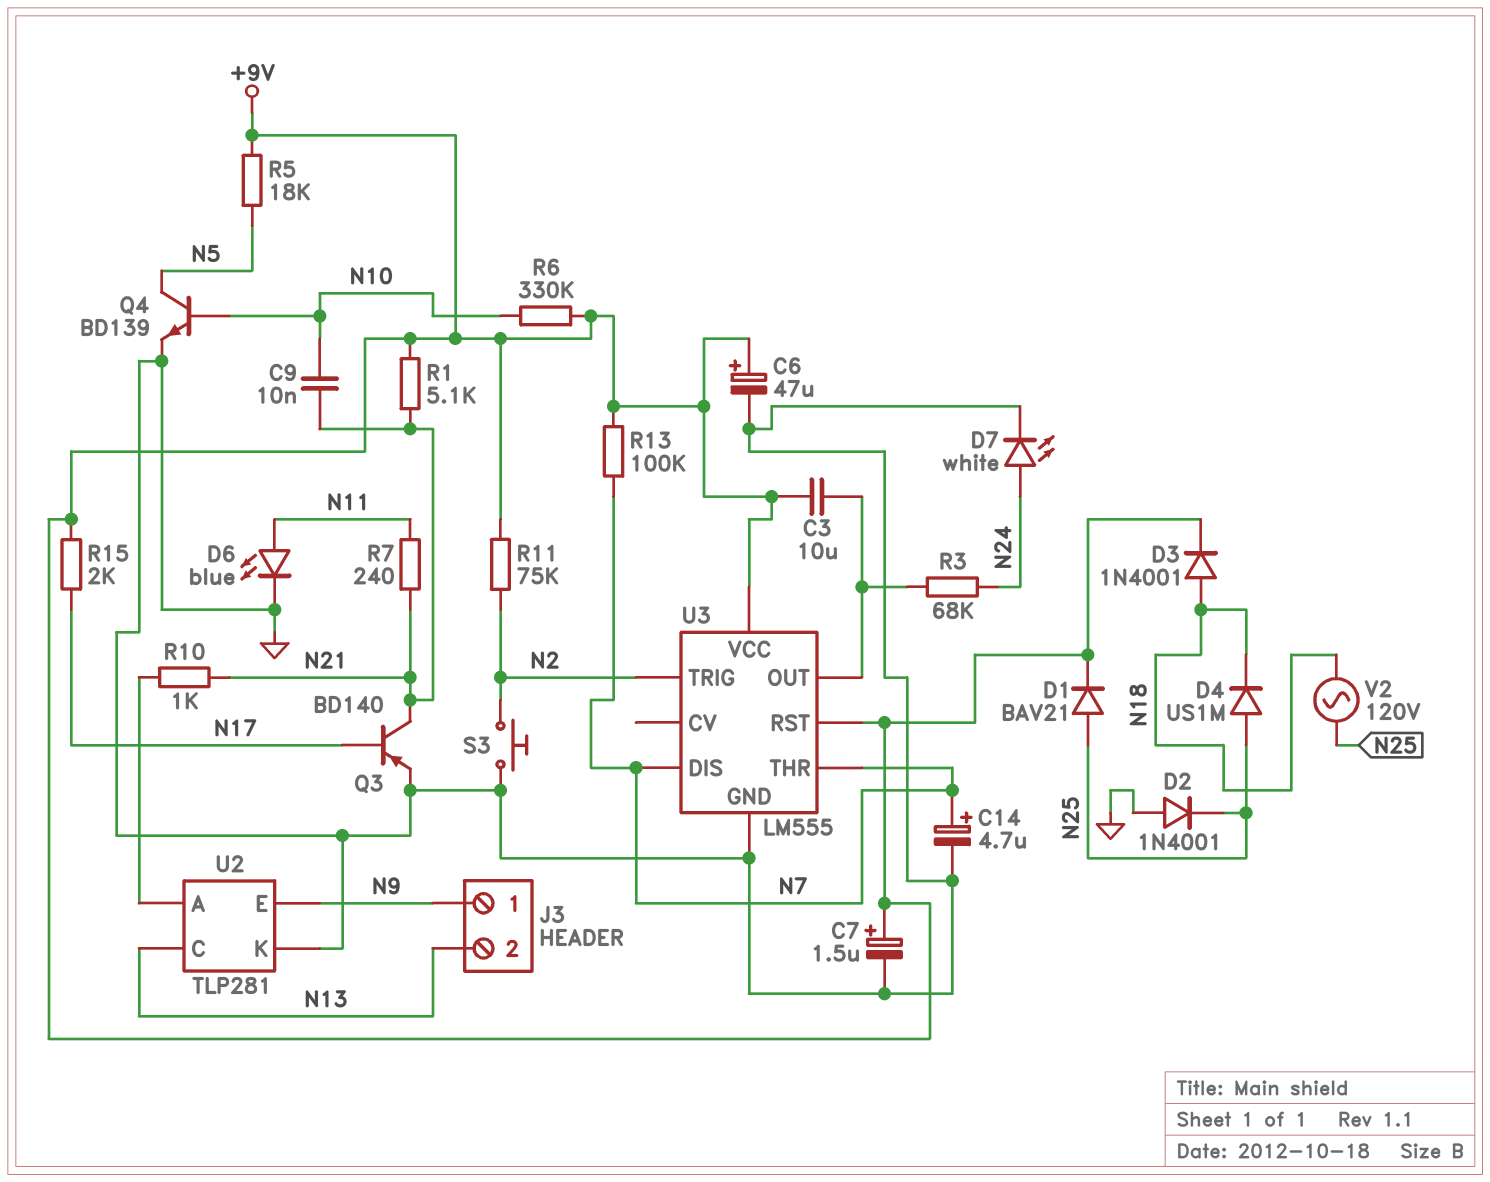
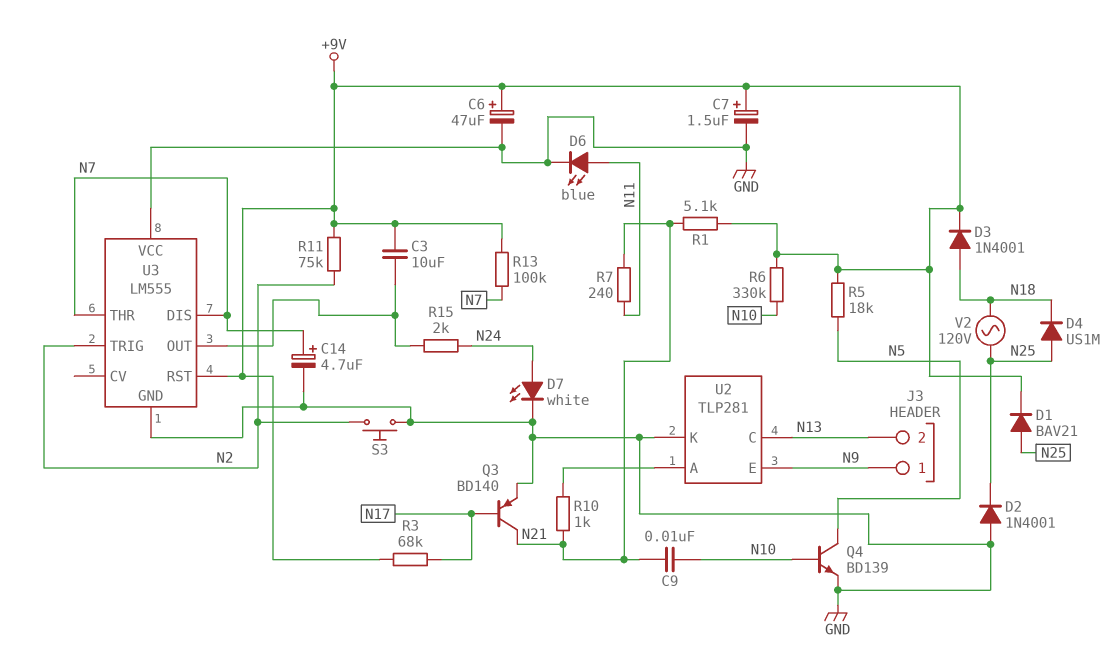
R3: 68k (N24, U3/OUT) -> 68k (+9V, N17)
R15: 2k (+9V, N17) -> 2k (N24, U3/OUT)
U3 pin VCC: +9V -> GND

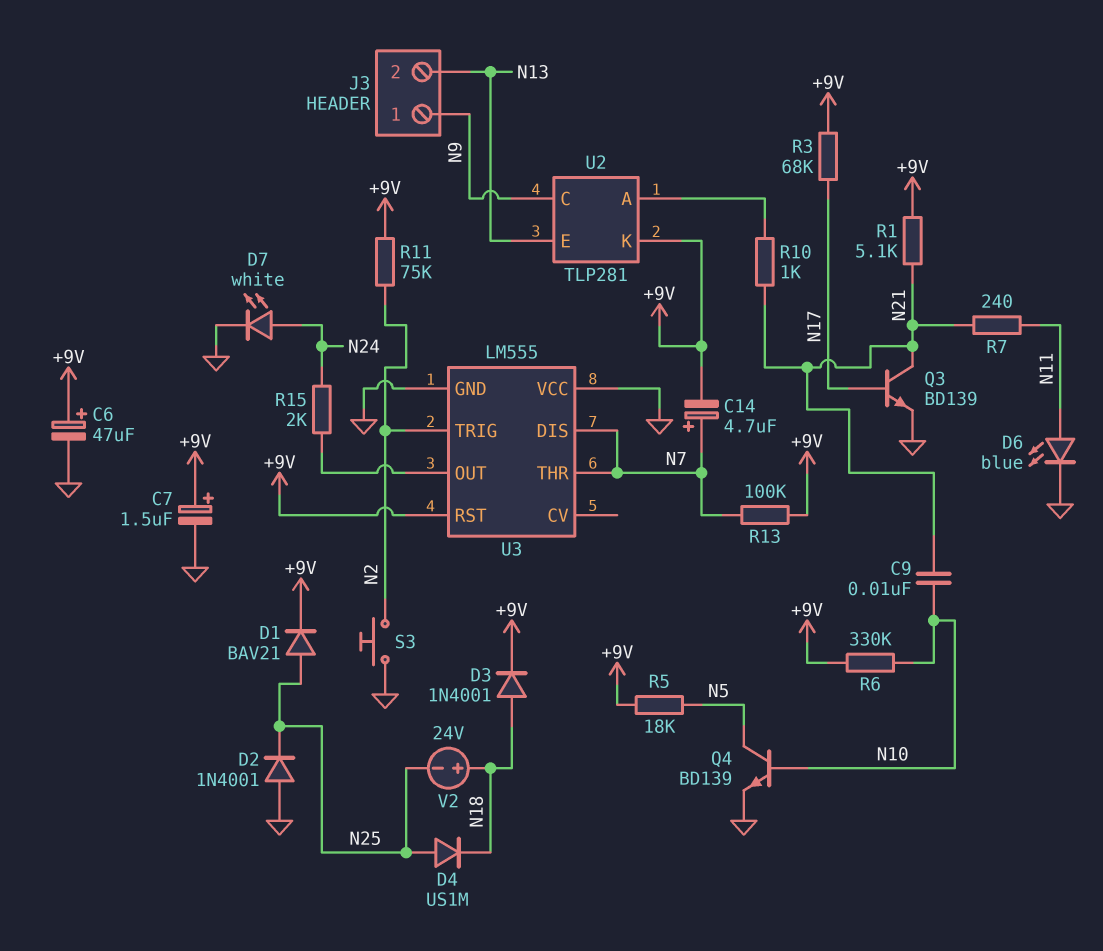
C3: 10uF (+9V, U3/OUT) -> none
C14: 4.7uF (plus N7, minus GND) -> 4.7uF (plus N7, minus +9V)
Q3: PNP BD140 (B N17, C N21, E GND) -> NPN BD139 (B N17, C N21, E GND)
U2 pin C: N13 -> N9
U2 pin E: N9 -> N13
U2 pin K: GND -> +9V
V2: AC 120V (N18, N25) -> 24V (plus N18, minus N25)

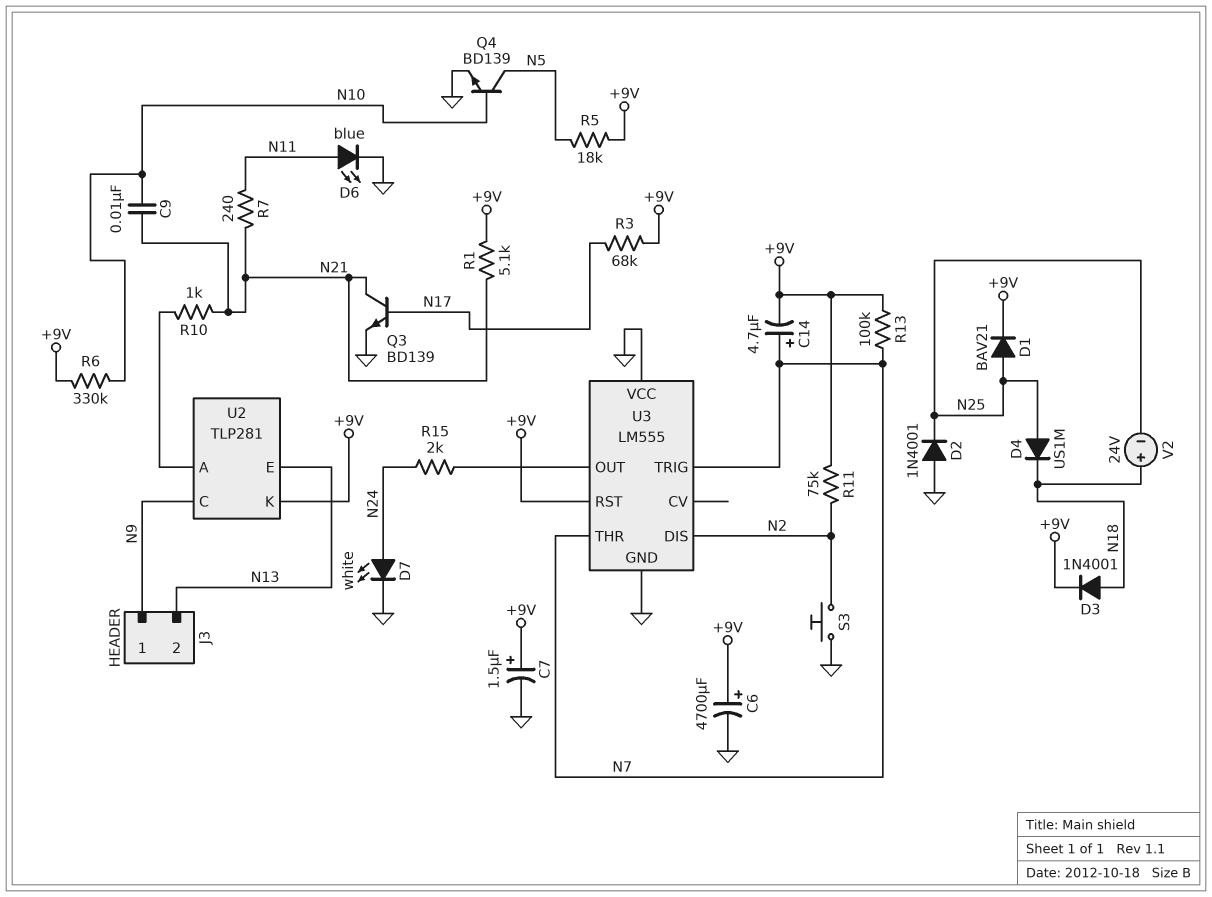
C6: 47uF (plus +9V, minus GND) -> 4700uF (plus +9V, minus GND)
U3 pin DIS: N7 -> N2
U3 pin TRIG: N2 -> N7

